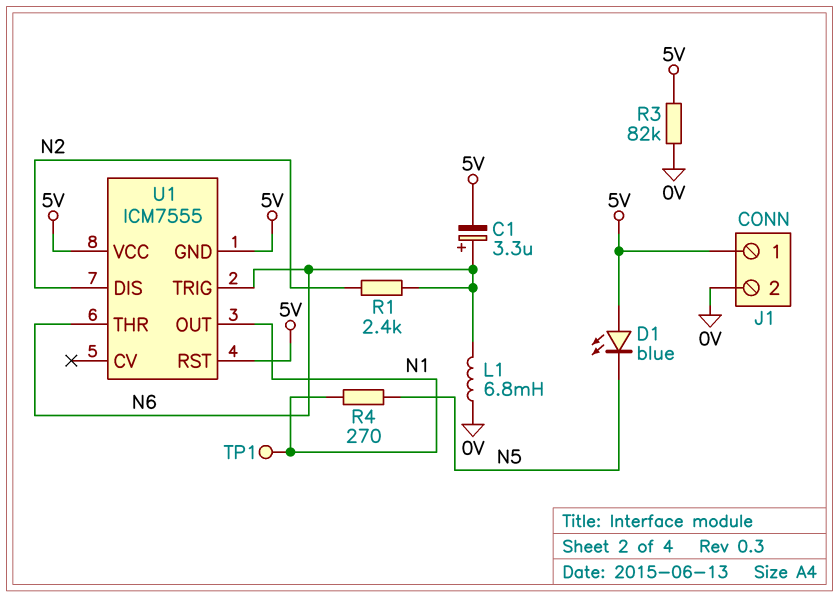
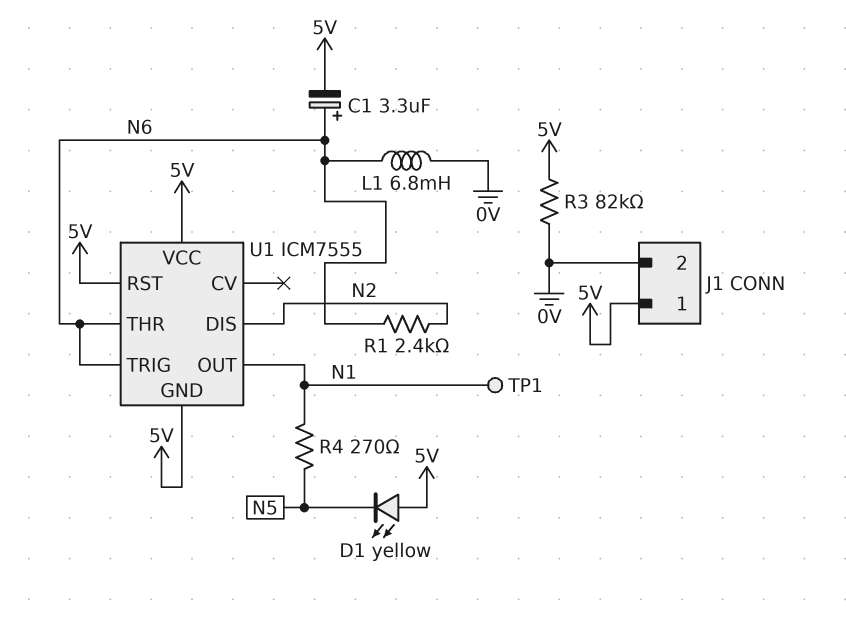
D1: LED blue (A 5V, K N5) -> LED yellow (A 5V, K N5)

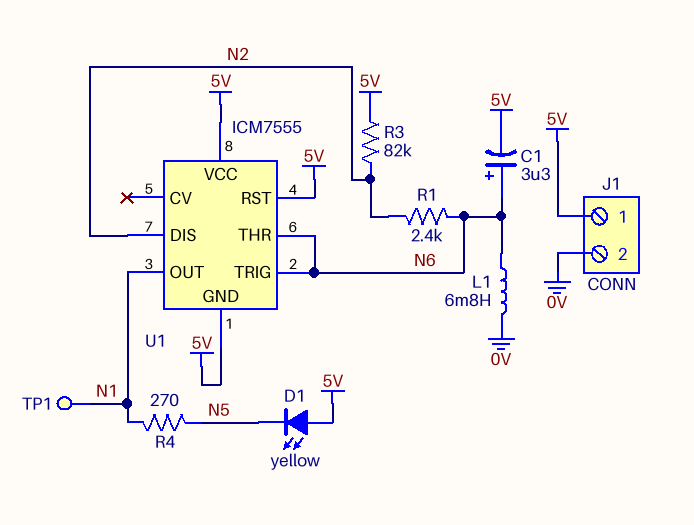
R3: 82k (0V, 5V) -> 82k (5V, N2)

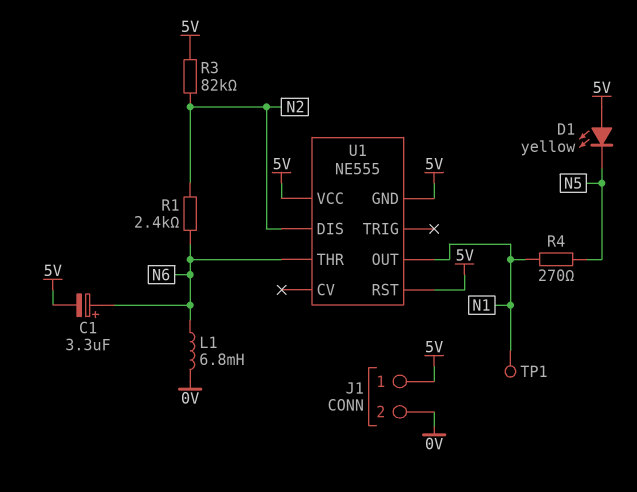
U1: ICM7555 -> NE555
U1 pin TRIG: N6 -> none

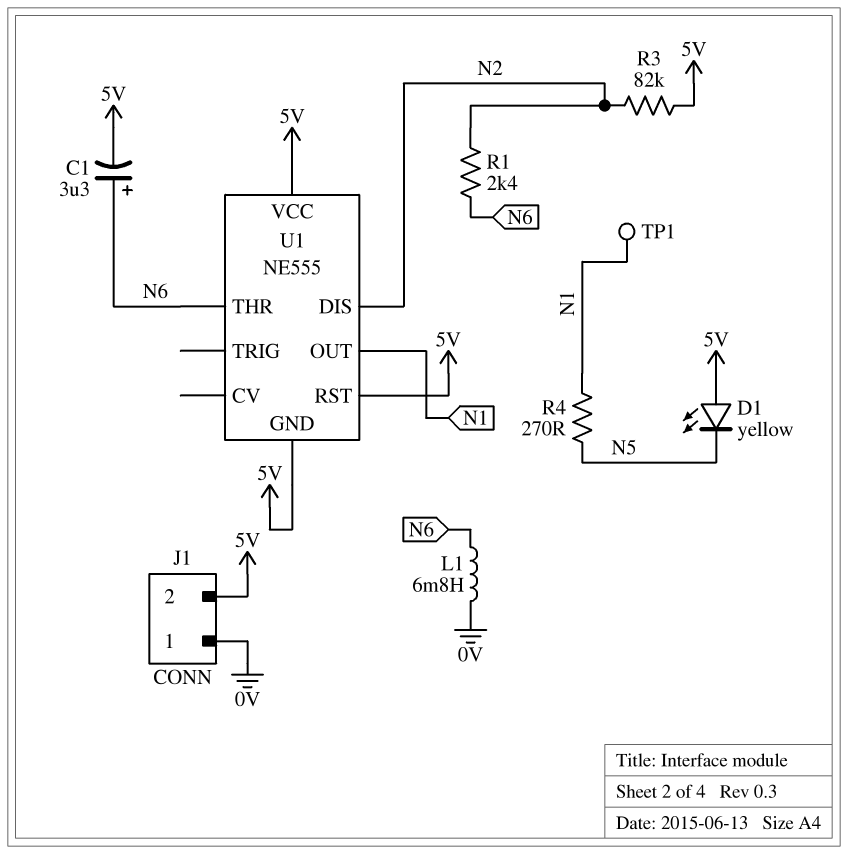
J1 pin 1: 5V -> 0V
J1 pin 2: 0V -> 5V

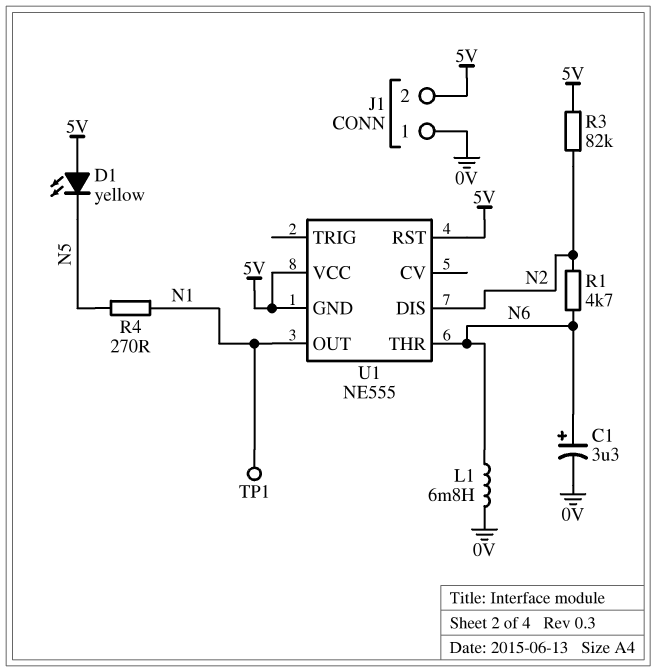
C1: 3.3uF (plus N6, minus 5V) -> 3.3uF (plus N6, minus 0V)
R1: 2.4k (N2, N6) -> 4.7k (N2, N6)

